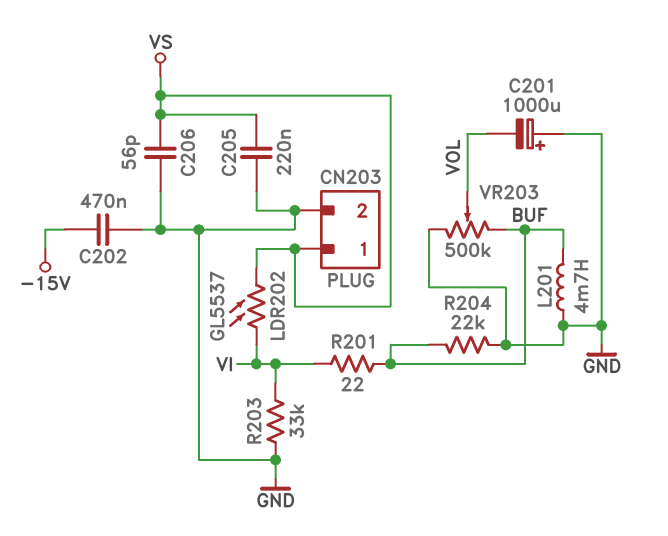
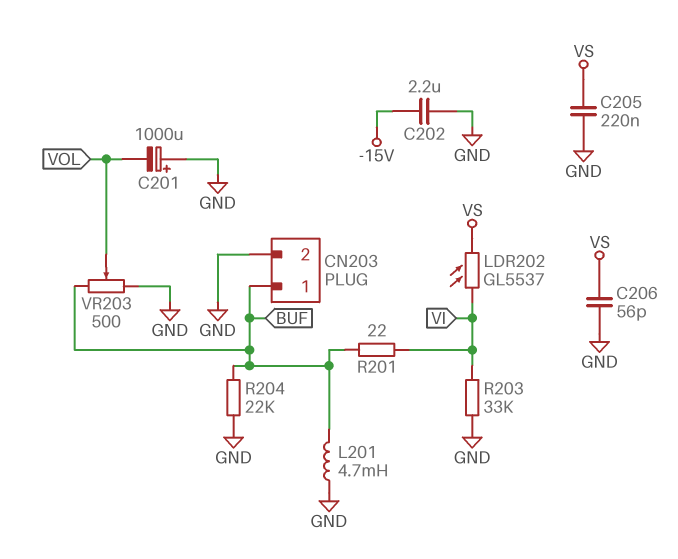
C202: 470nF (-15V, GND) -> 2.2uF (-15V, GND)
CN203 pin 1: VS -> BUF
VR203: 500k (BUF, GND, wiper VOL) -> 500 (BUF, GND, wiper VOL)

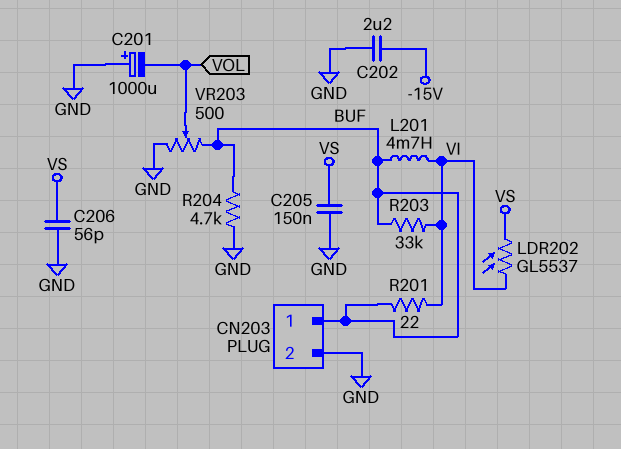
C205: 220nF (GND, VS) -> 150nF (GND, VS)
L201: 4.7mH (BUF, GND) -> 4.7mH (BUF, VI)
R203: 33k (GND, VI) -> 33k (BUF, VI)
R204: 22k (BUF, GND) -> 4.7k (BUF, GND)

